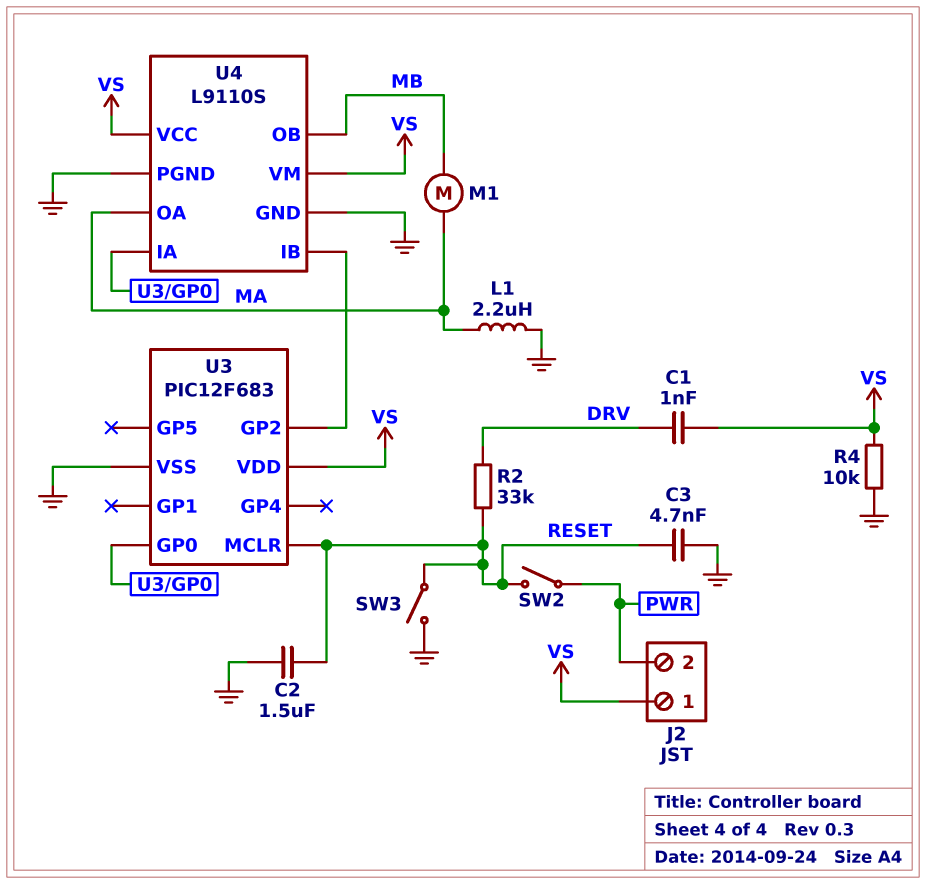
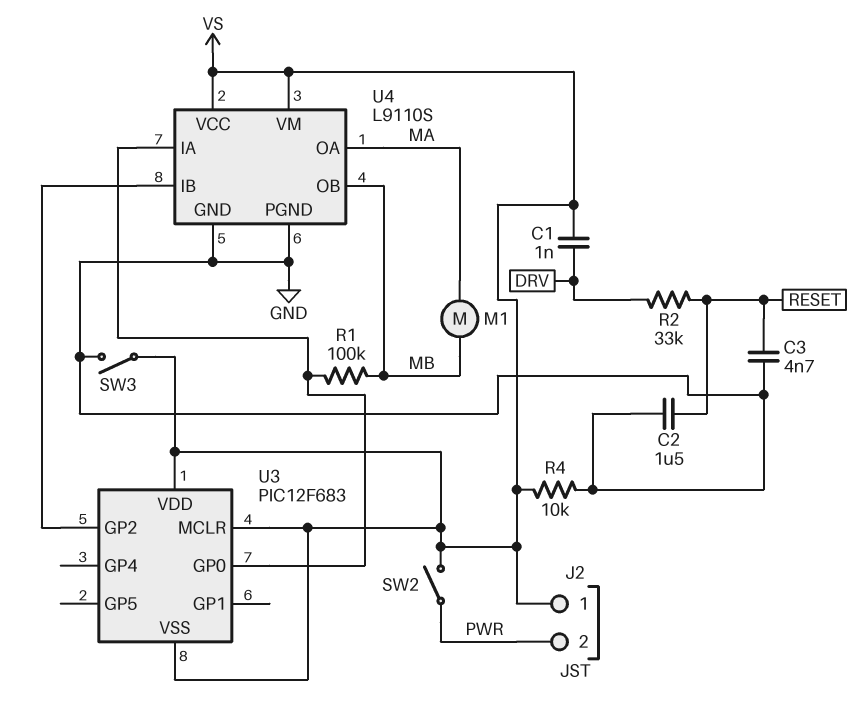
L1: 2.2uH (GND, MA) -> none
R1: none -> 100k (MB, U3/GP0)
SW2: switch (PWR, RESET) -> switch (PWR, VS)
SW3: switch (GND, RESET) -> switch (GND, VS)
U3 pin MCLR: RESET -> VS
U3 pin VSS: GND -> VS

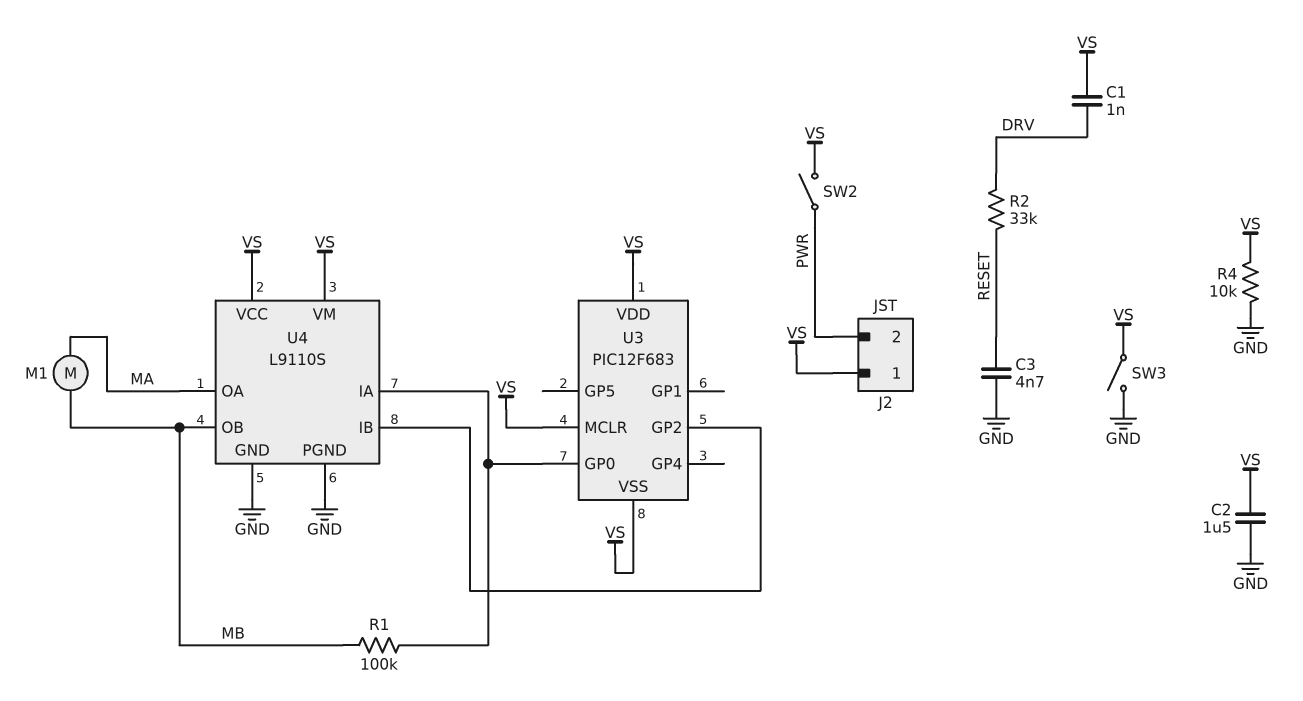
C2: 1.5uF (GND, RESET) -> 1.5uF (GND, VS)

